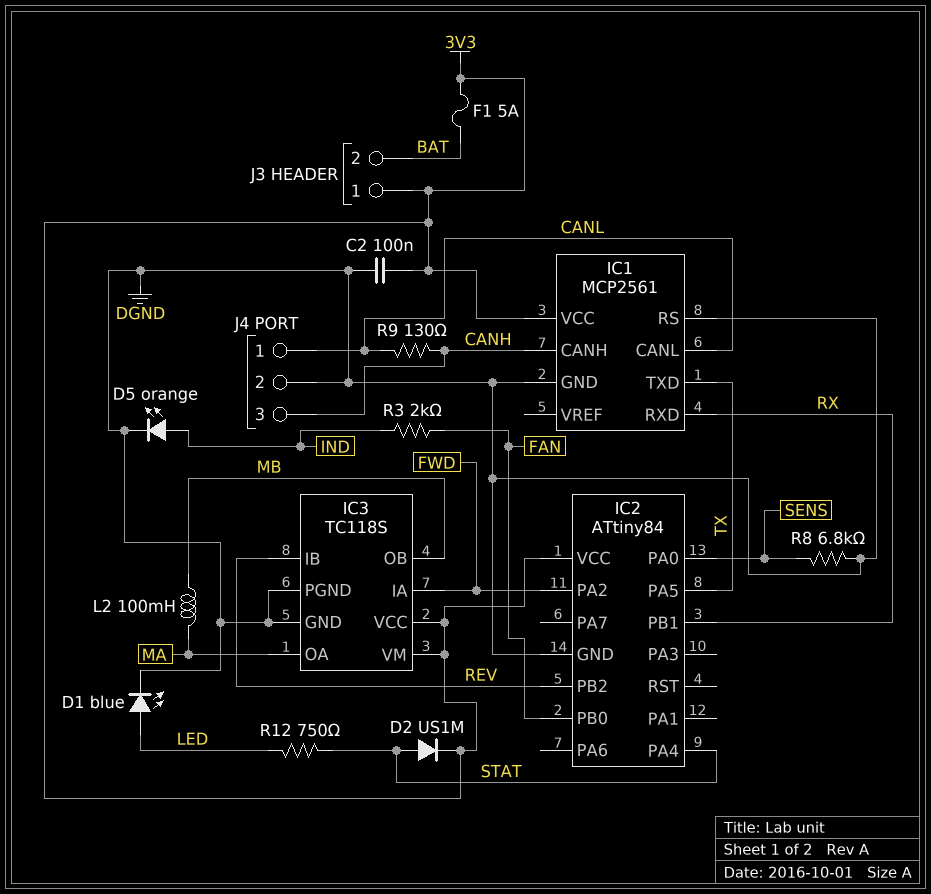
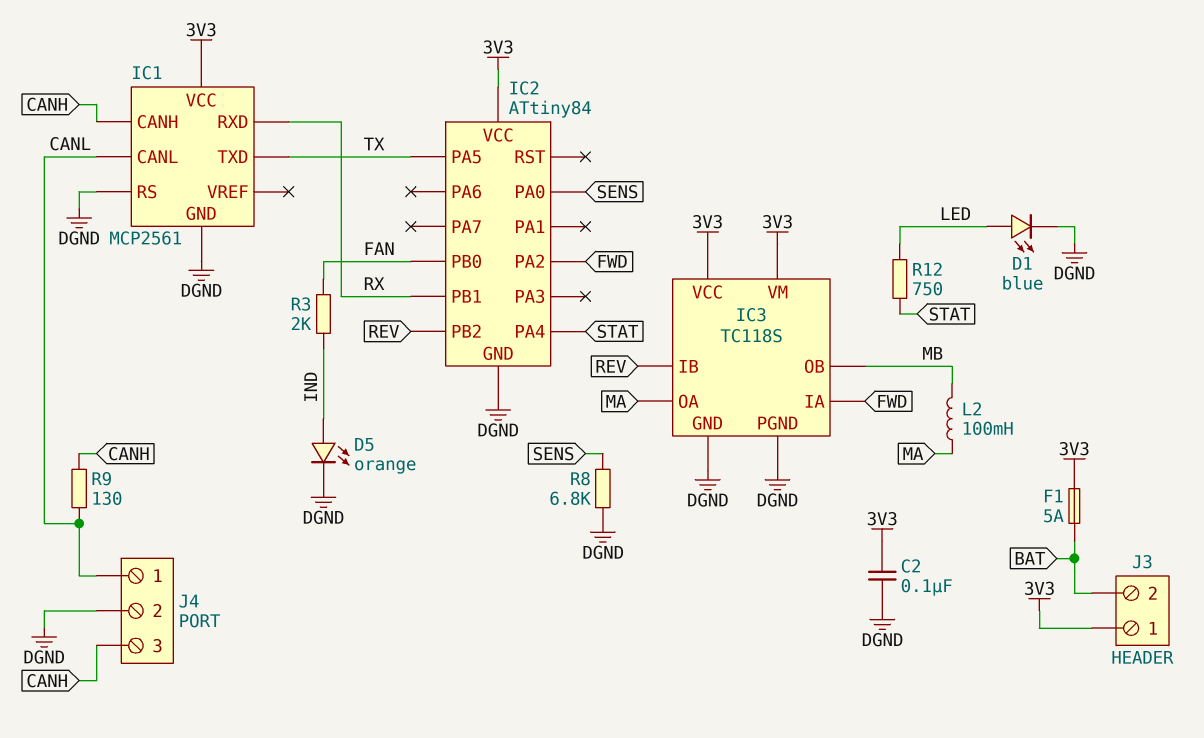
D2: diode US1M (A STAT, K 3V3) -> none

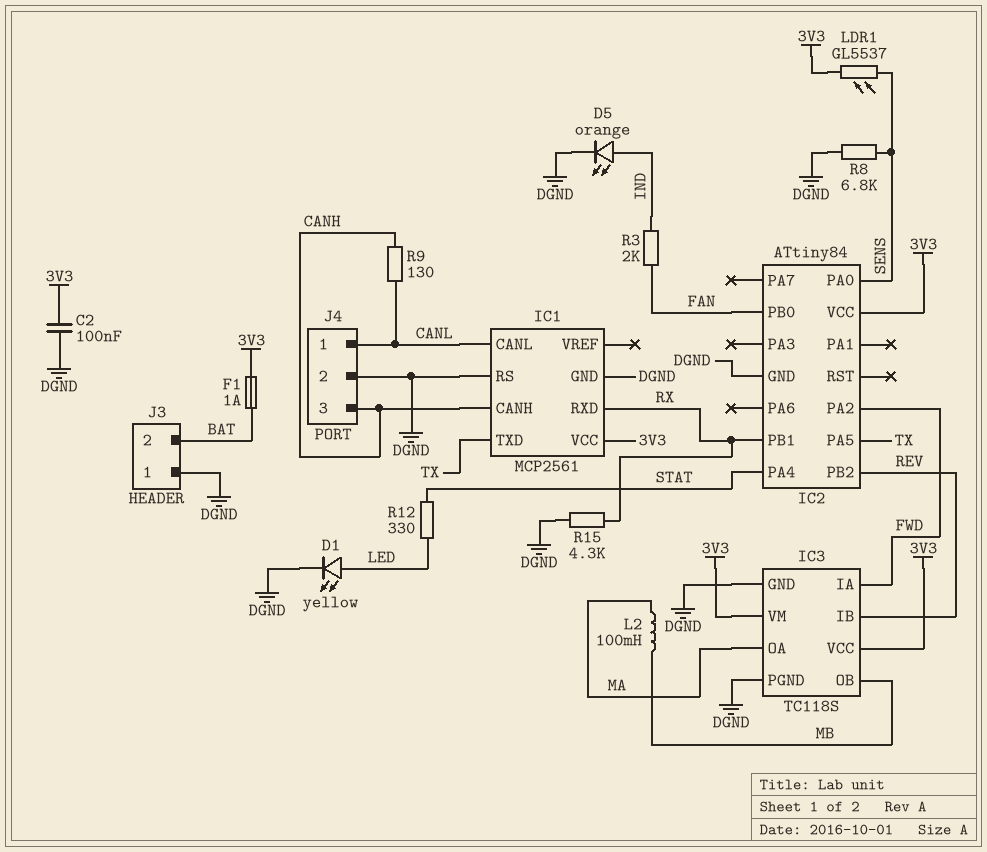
D1: LED blue (A LED, K DGND) -> LED yellow (A LED, K DGND)
F1: 5A (3V3, BAT) -> 1A (3V3, BAT)
J3 pin 1: 3V3 -> DGND
LDR1: none -> GL5537 (3V3, SENS)
R12: 750 (LED, STAT) -> 330 (LED, STAT)
R15: none -> 4.3k (DGND, RX)

